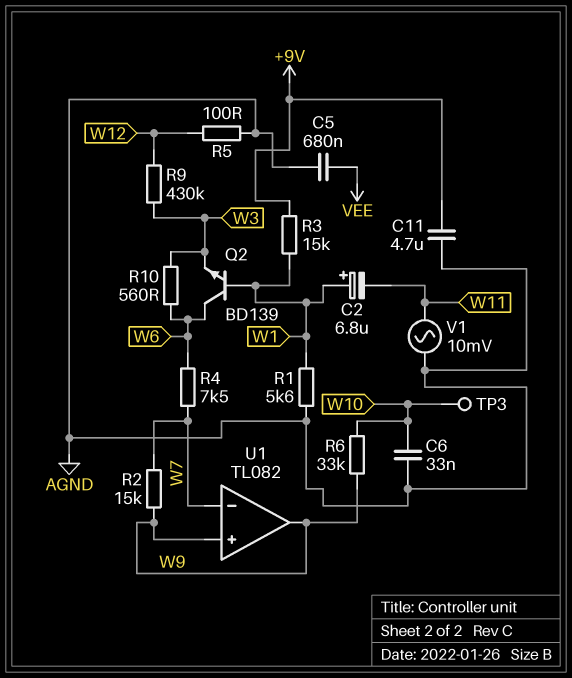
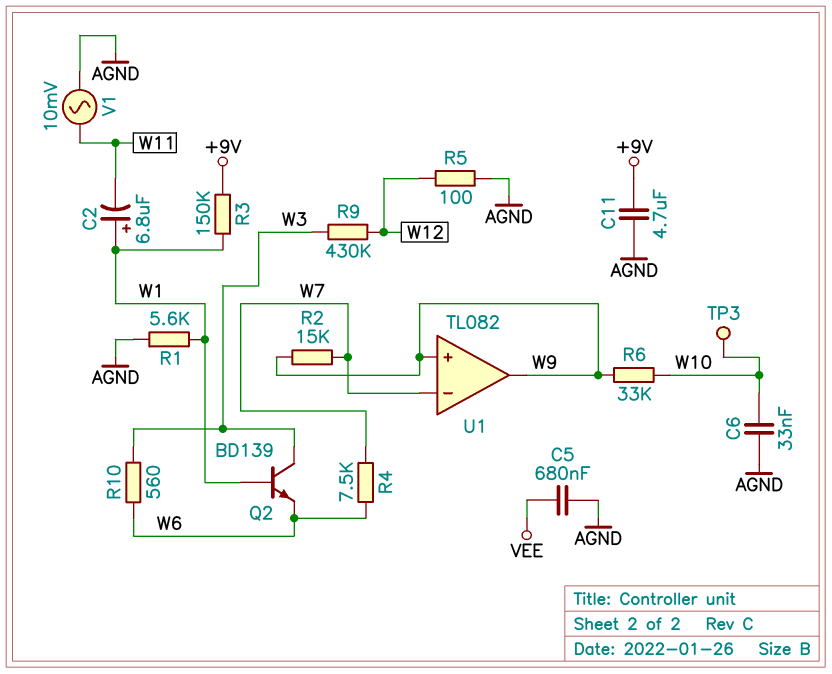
Q2: NPN BD139 (B W1, C W6, E W3) -> NPN BD139 (B W1, C W3, E W6)
R3: 15k (+9V, W1) -> 150k (+9V, W1)

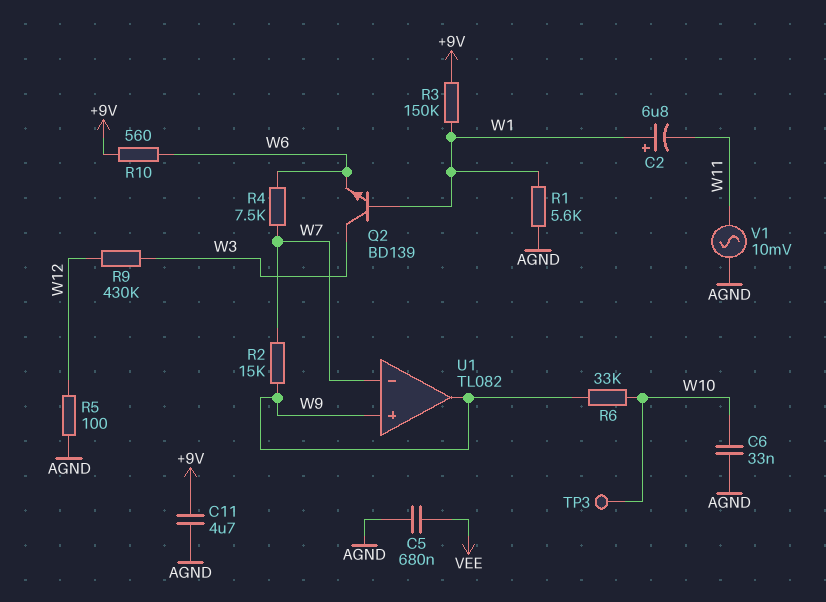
R10: 560 (W3, W6) -> 560 (+9V, W6)

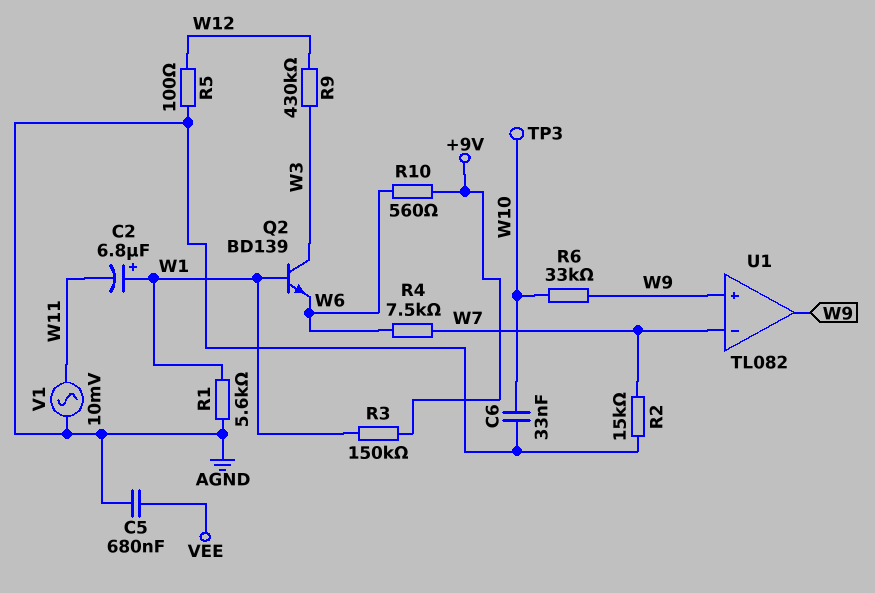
C11: 4.7uF (+9V, AGND) -> none
R2: 15k (W7, W9) -> 15k (AGND, W7)

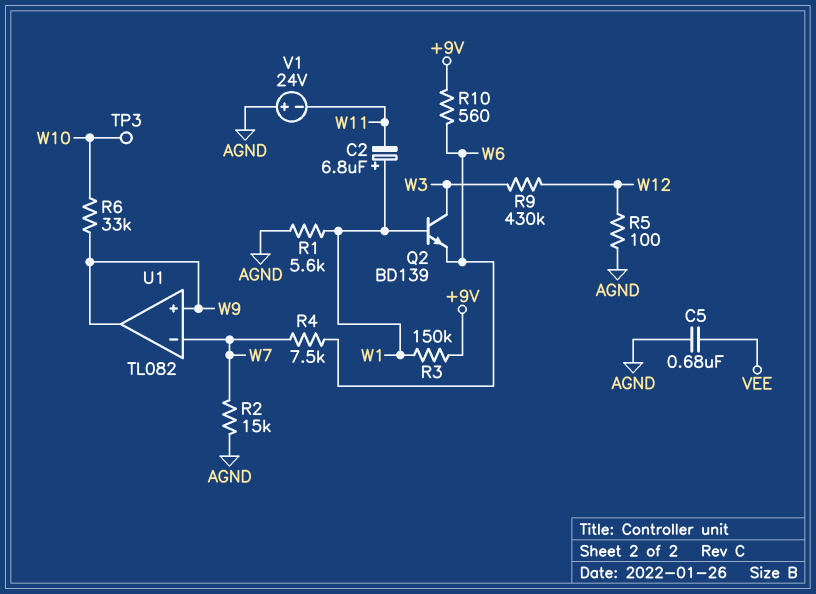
C6: 33nF (AGND, W10) -> none
V1: AC 10mV (AGND, W11) -> 24V (plus AGND, minus W11)

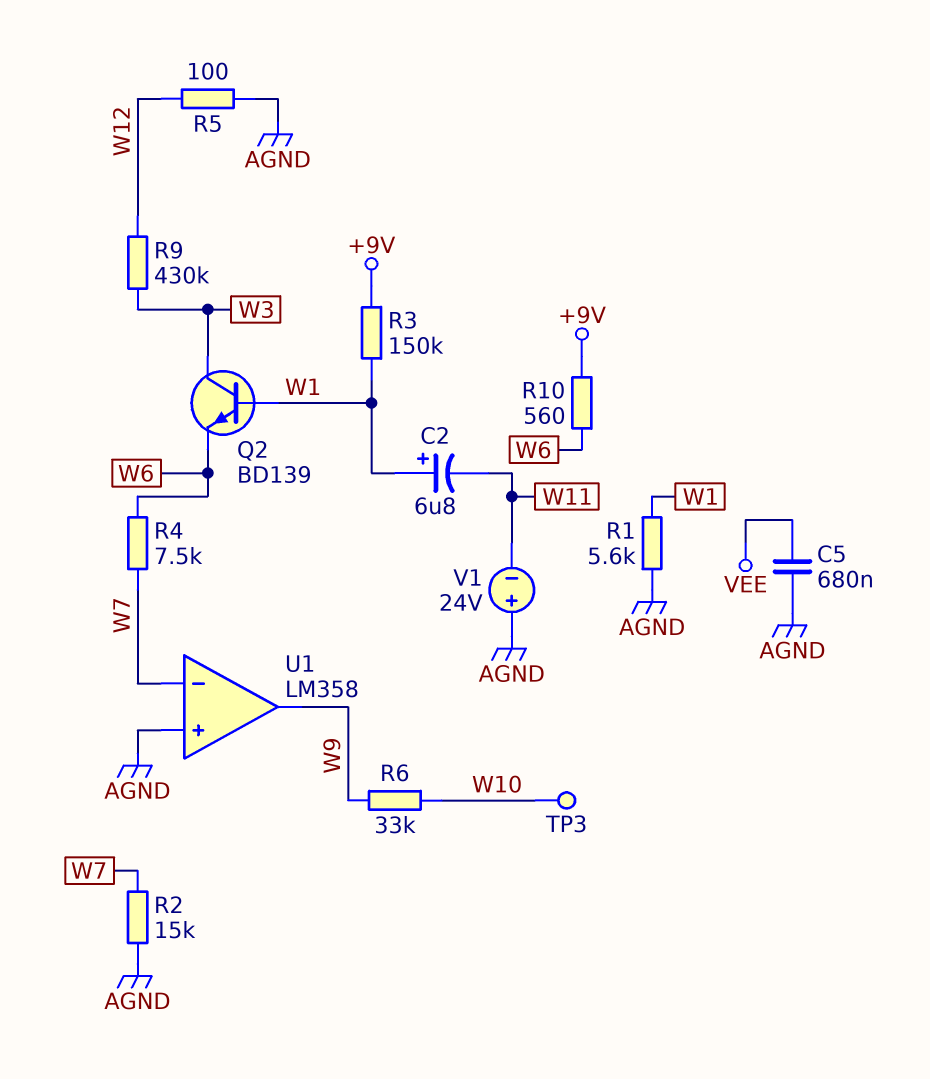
U1: TL082 -> LM358
U1 pin in+: W9 -> AGND

